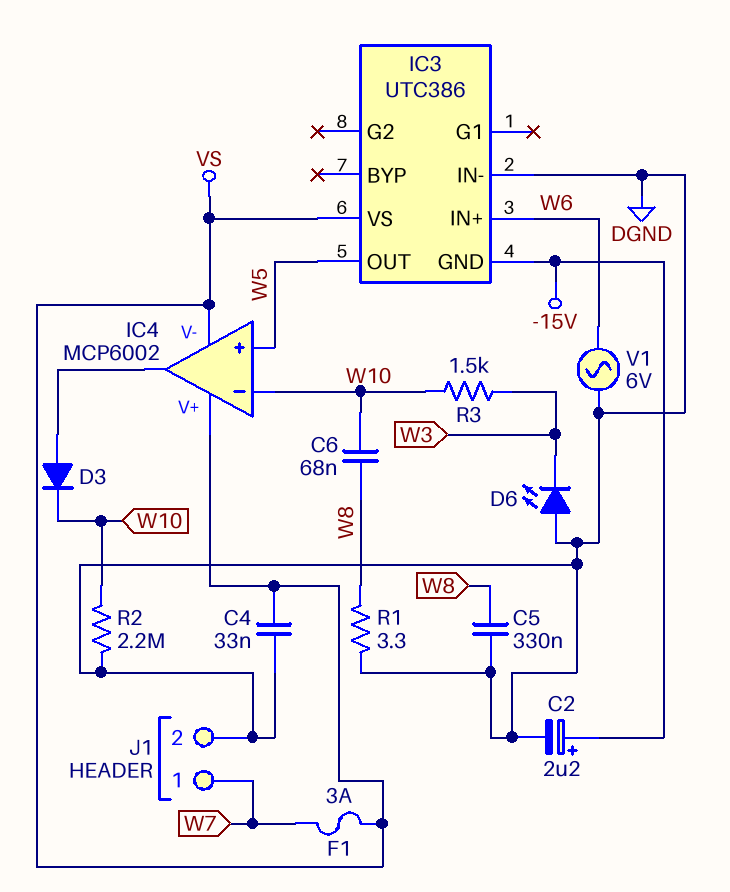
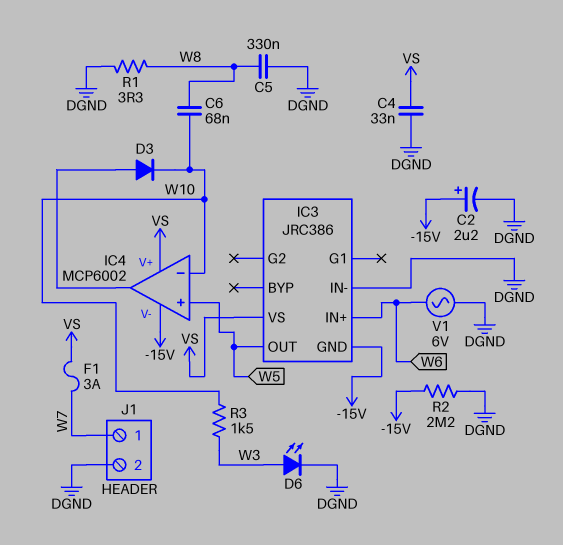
D6: LED (A DGND, K W3) -> LED (A W3, K DGND)
IC3: UTC386 -> JRC386
IC4 pin V-: VS -> -15V
R2: 2.2M (DGND, W10) -> 2.2M (-15V, DGND)

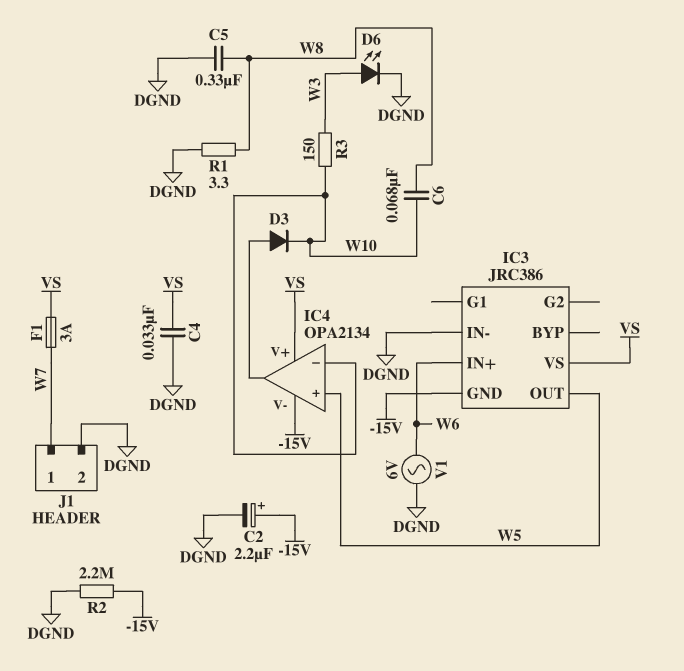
IC4: MCP6002 -> OPA2134
R3: 1.5k (W3, W10) -> 150 (W3, W10)

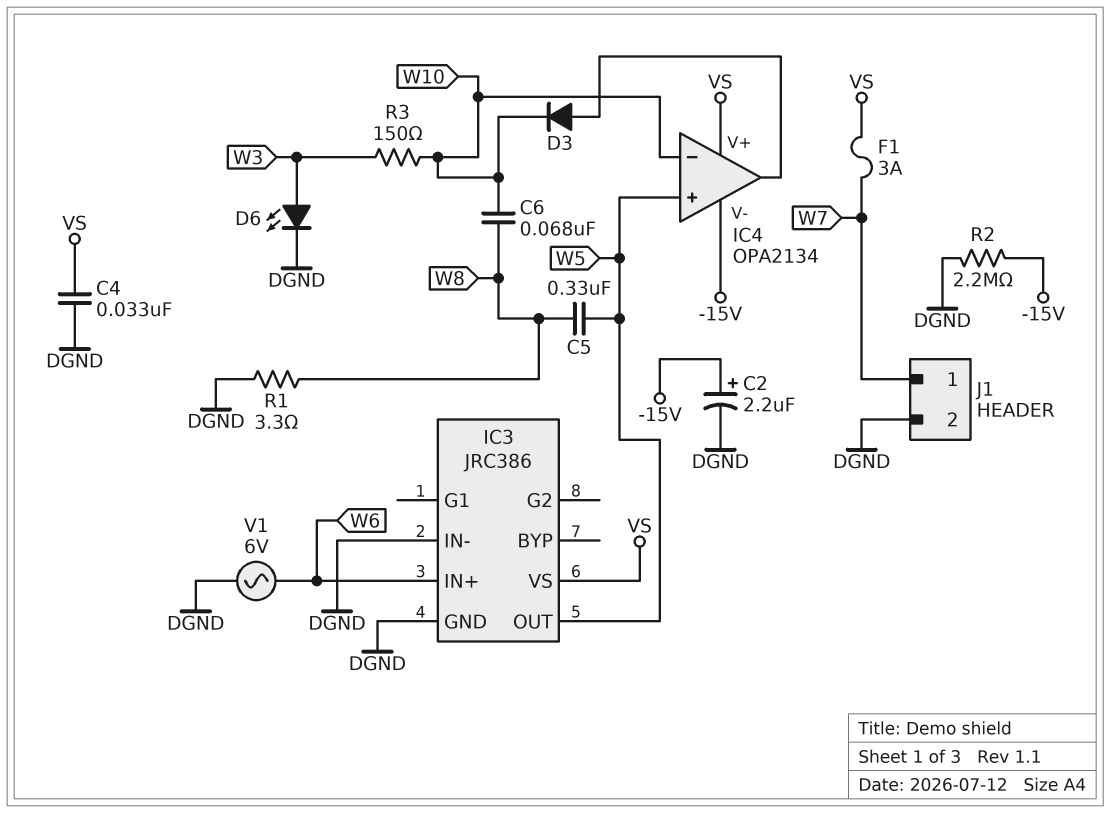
C5: 330nF (DGND, W8) -> 330nF (W5, W8)
IC3 pin GND: -15V -> DGND

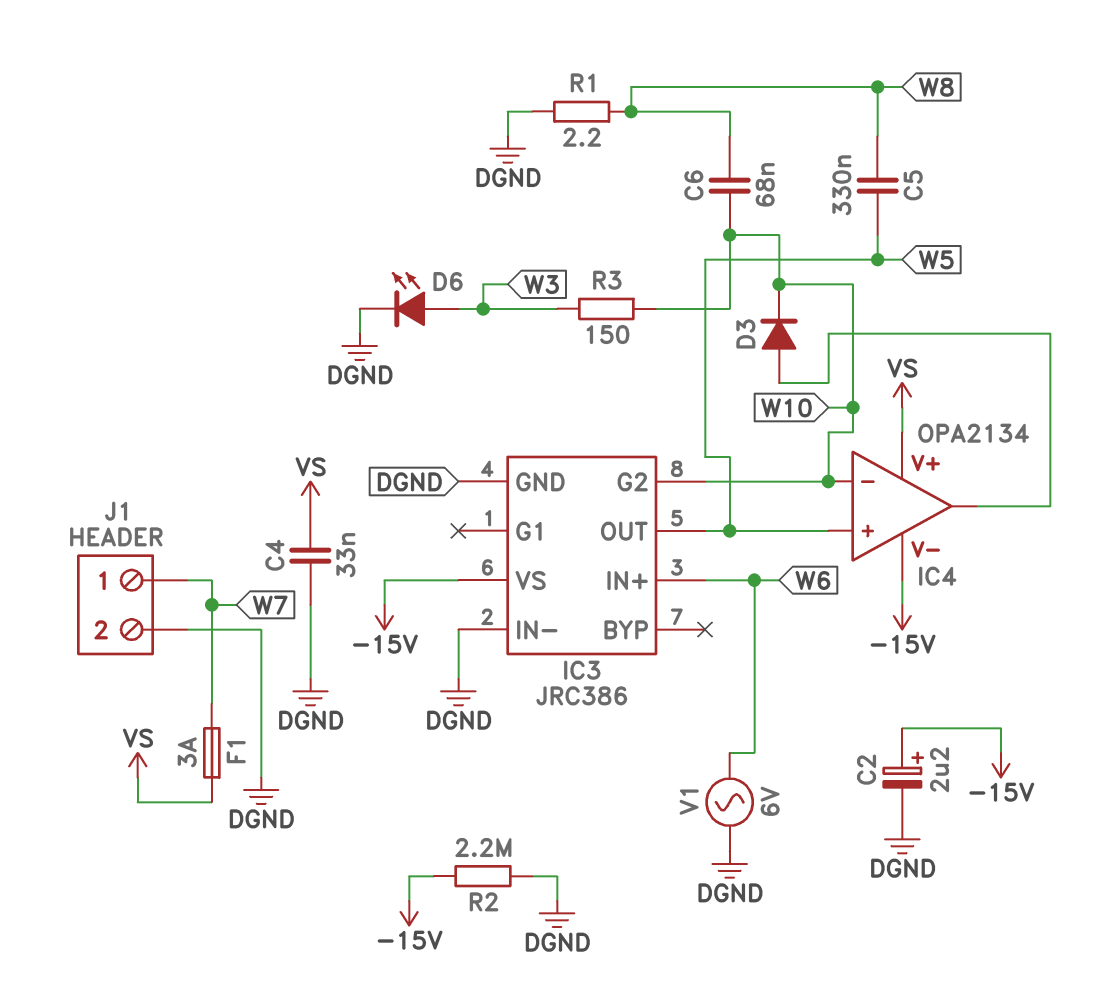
IC3 pin G2: none -> W10
IC3 pin VS: VS -> -15V
R1: 3.3 (DGND, W8) -> 2.2 (DGND, W8)

